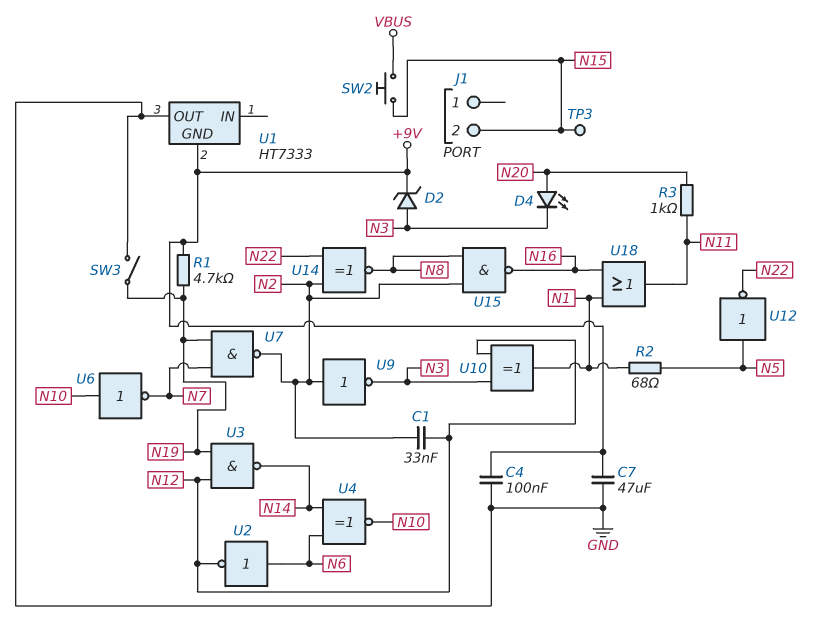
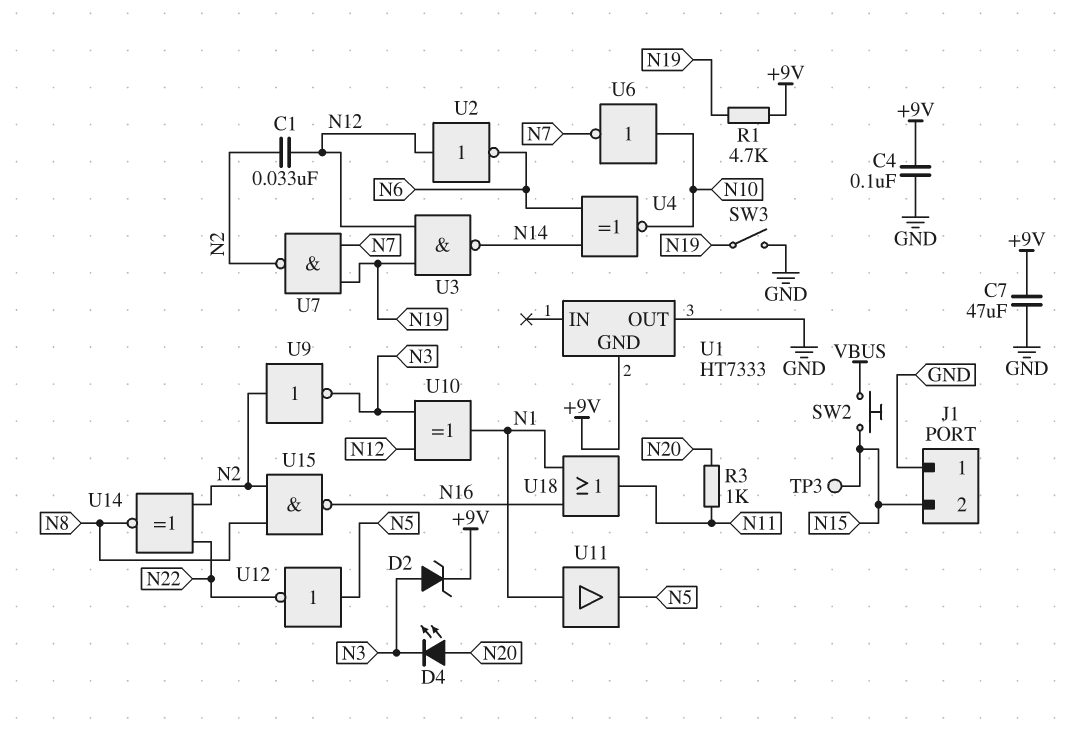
J1 pin 1: none -> GND
R2: 68 (N1, N5) -> none
U2: NOT (in N6, out N12) -> NOT (in N12, out N6)
U11: none -> buffer (in N1, out N5)

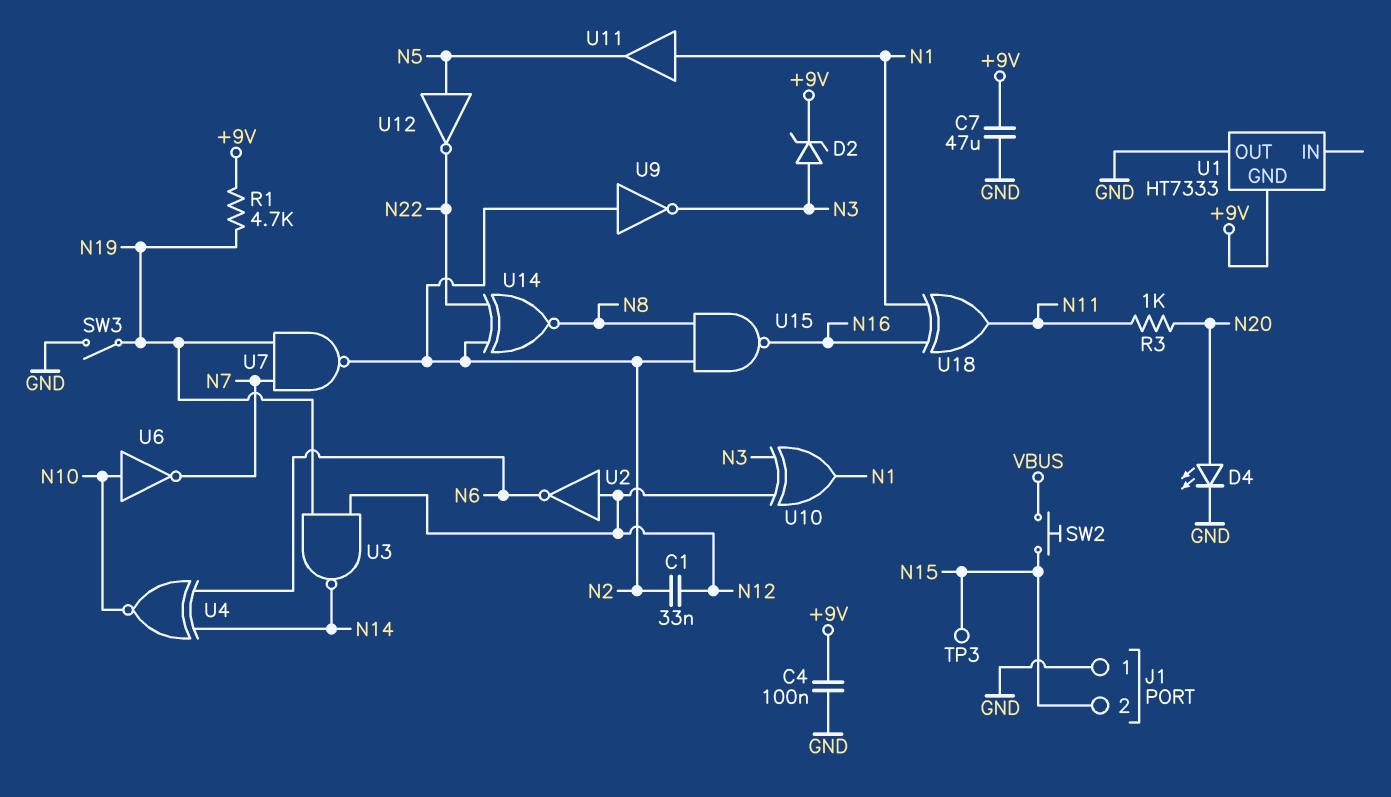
D4: LED (A N20, K N3) -> LED (A N20, K GND)
U18: OR (in N1, in N16, out N11) -> XOR (in N1, in N16, out N11)

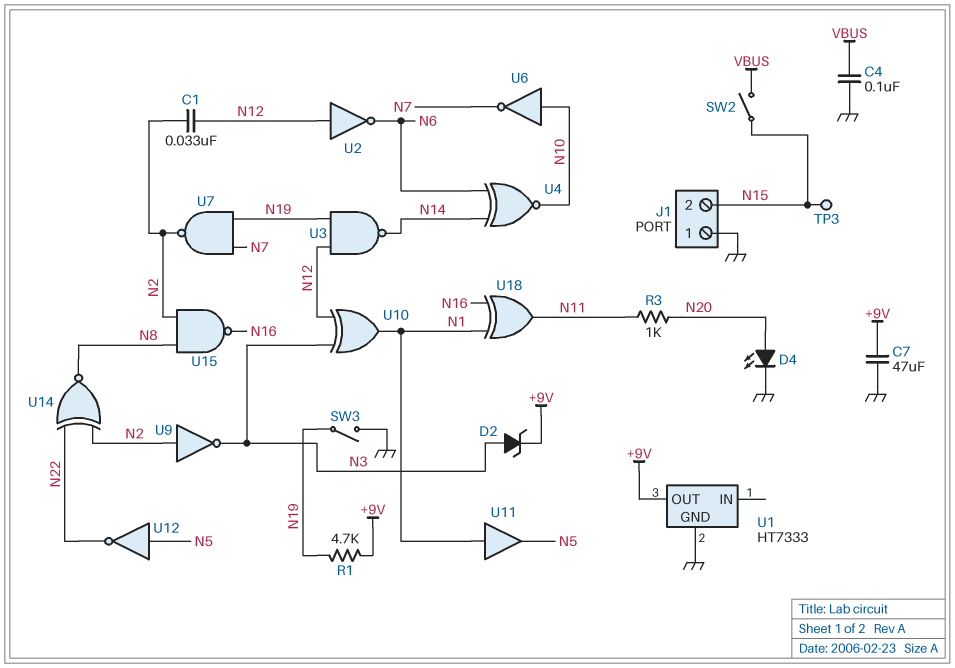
C4: 100nF (+9V, GND) -> 100nF (GND, VBUS)
SW2: button (N15, VBUS) -> switch (N15, VBUS)
U1 pin GND: +9V -> GND
U1 pin OUT: GND -> +9V

